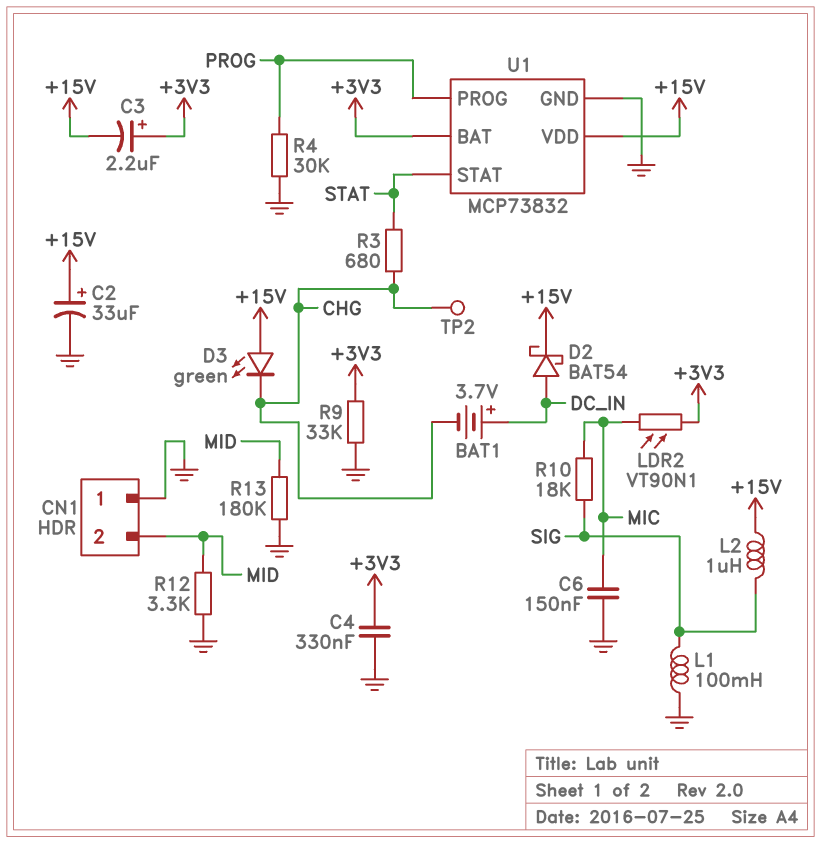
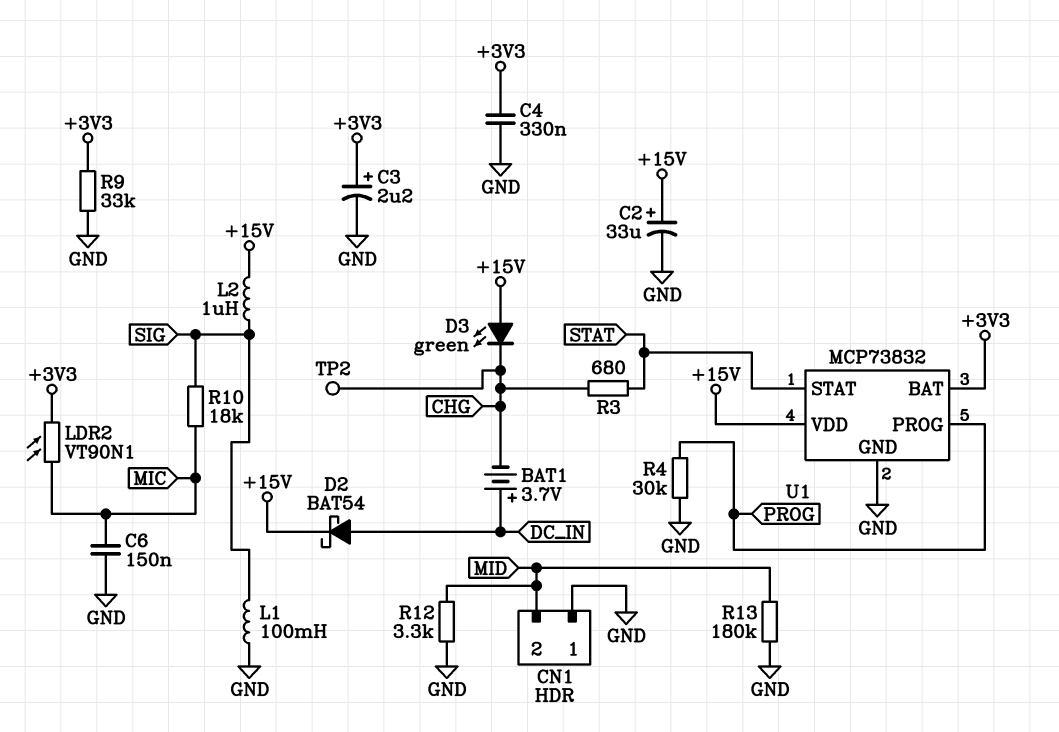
C3: 2.2uF (plus +3V3, minus +15V) -> 2.2uF (plus +3V3, minus GND)

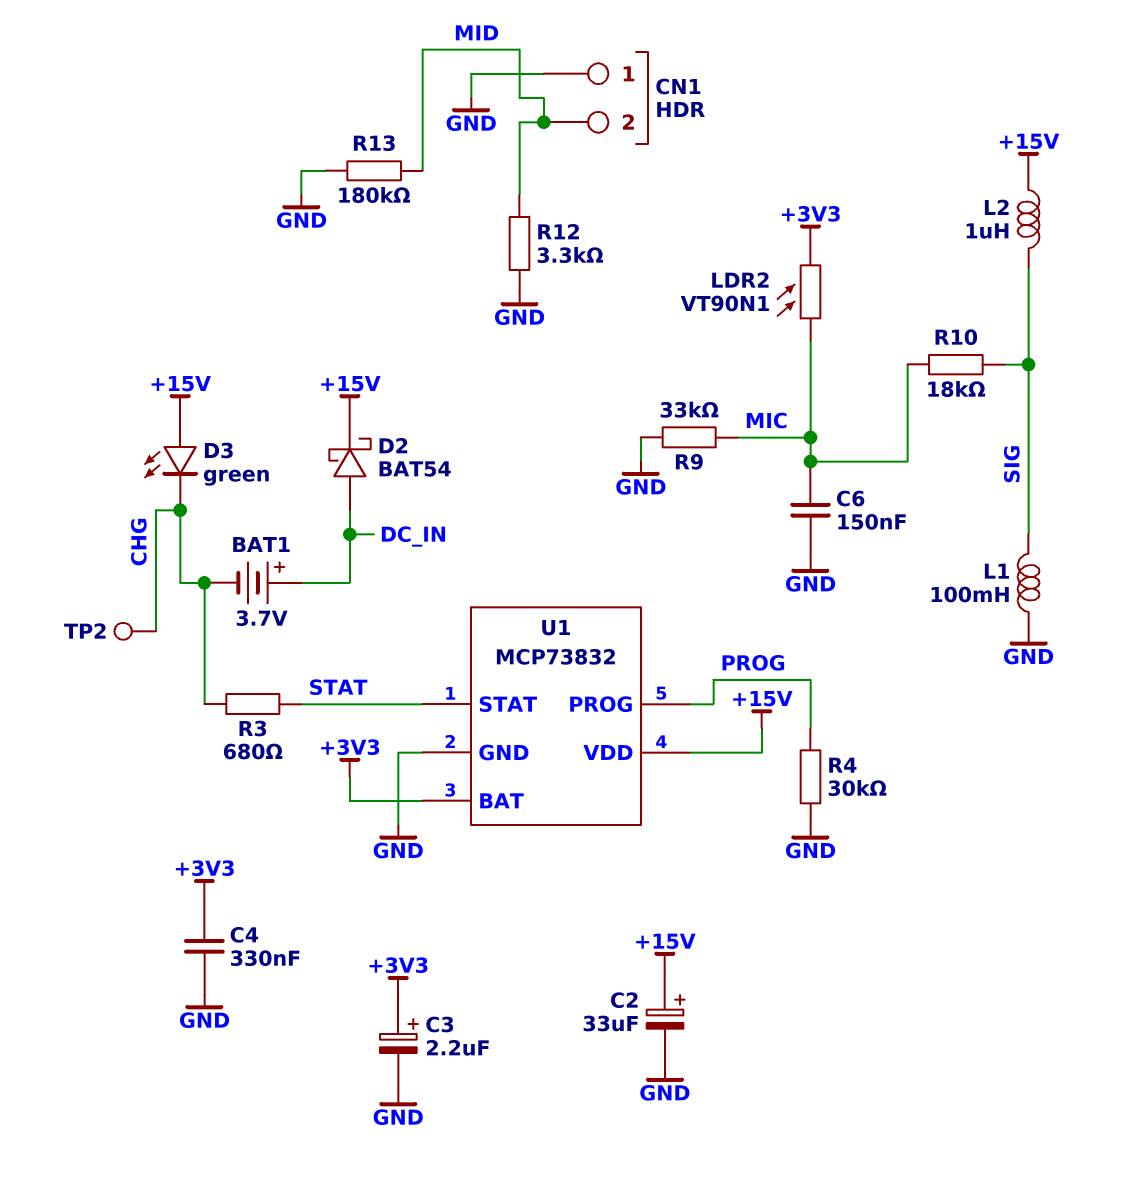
R9: 33k (+3V3, GND) -> 33k (GND, MIC)

